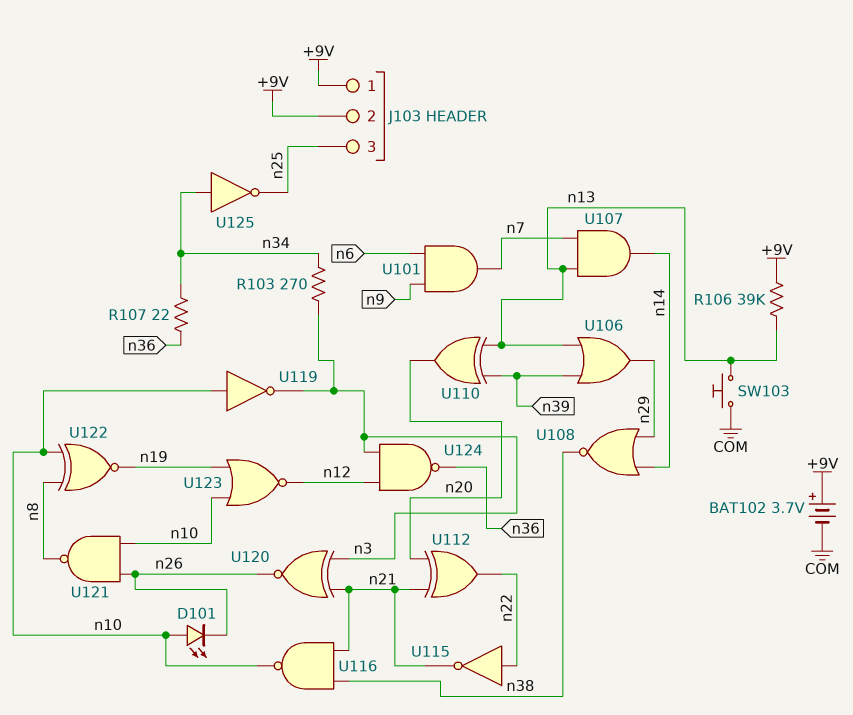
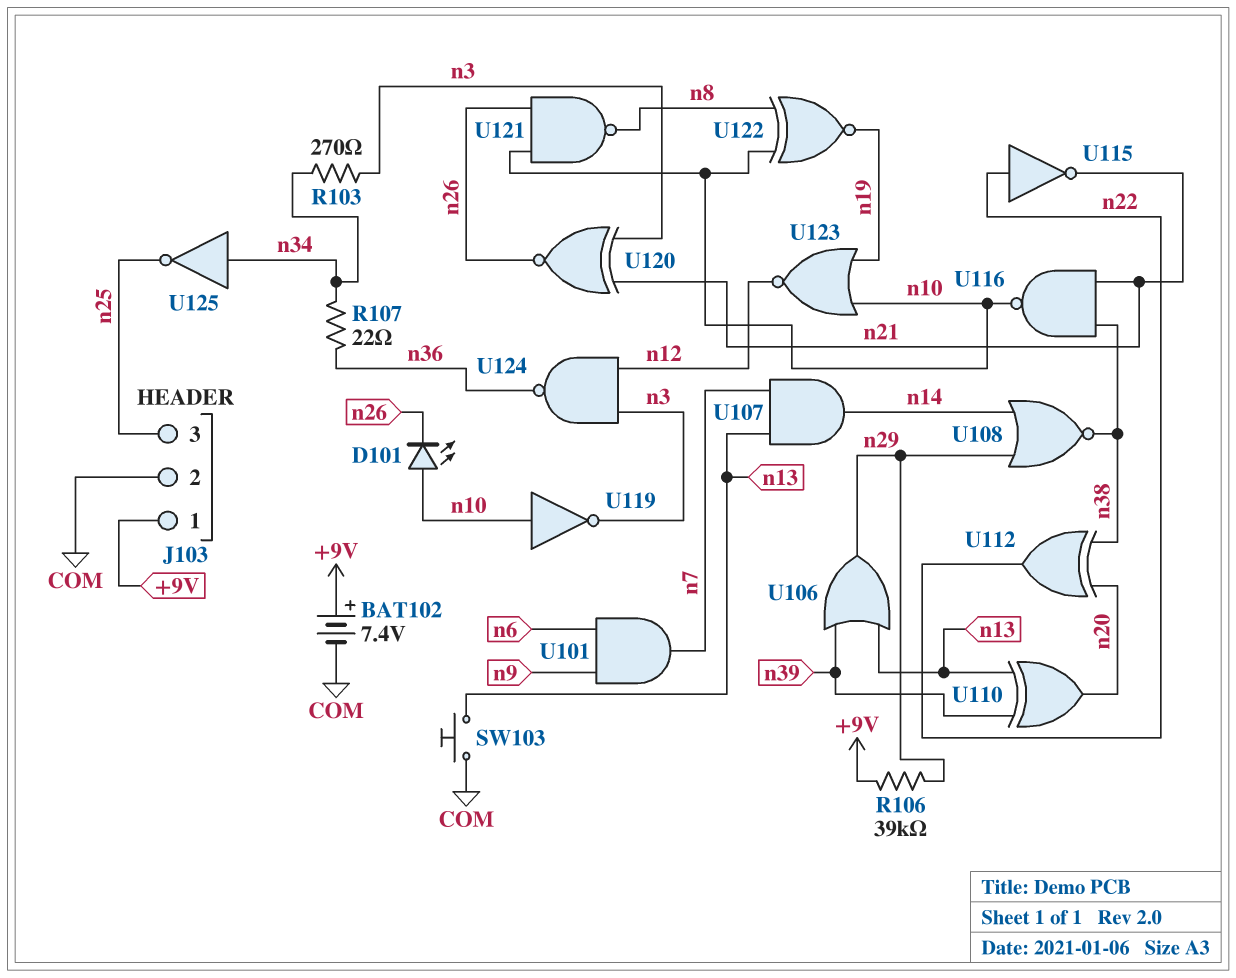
BAT102: 3.7V (plus +9V, minus COM) -> 7.4V (plus +9V, minus COM)
J103 pin 2: +9V -> COM
R106: 39k (+9V, n13) -> 39k (+9V, n29)
U112: XOR (in n20, in n21, out n22) -> XOR (in n20, in n38, out n22)

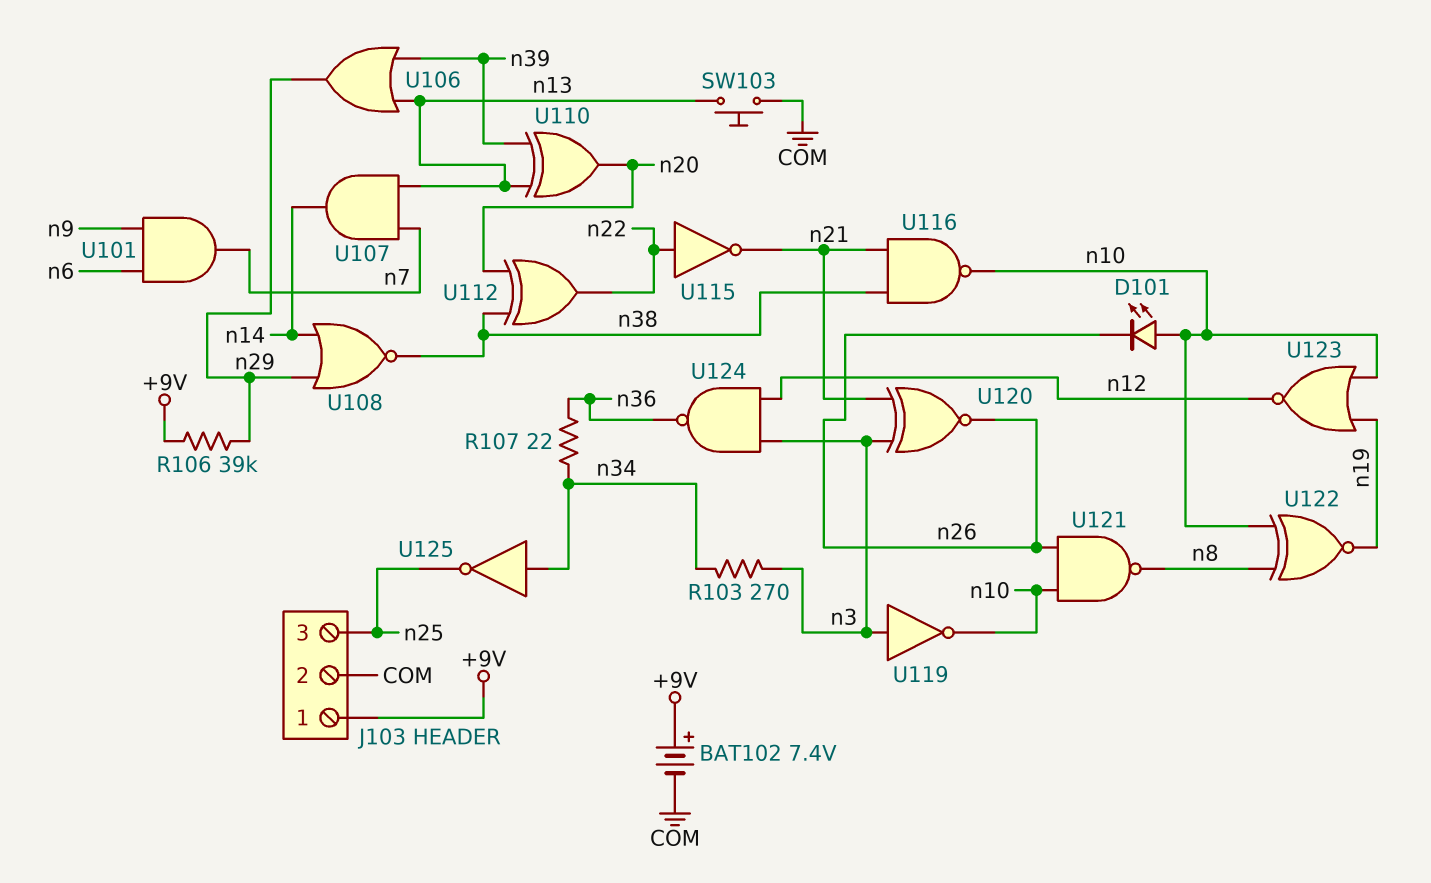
U119: NOT (in n10, out n3) -> NOT (in n3, out n10)

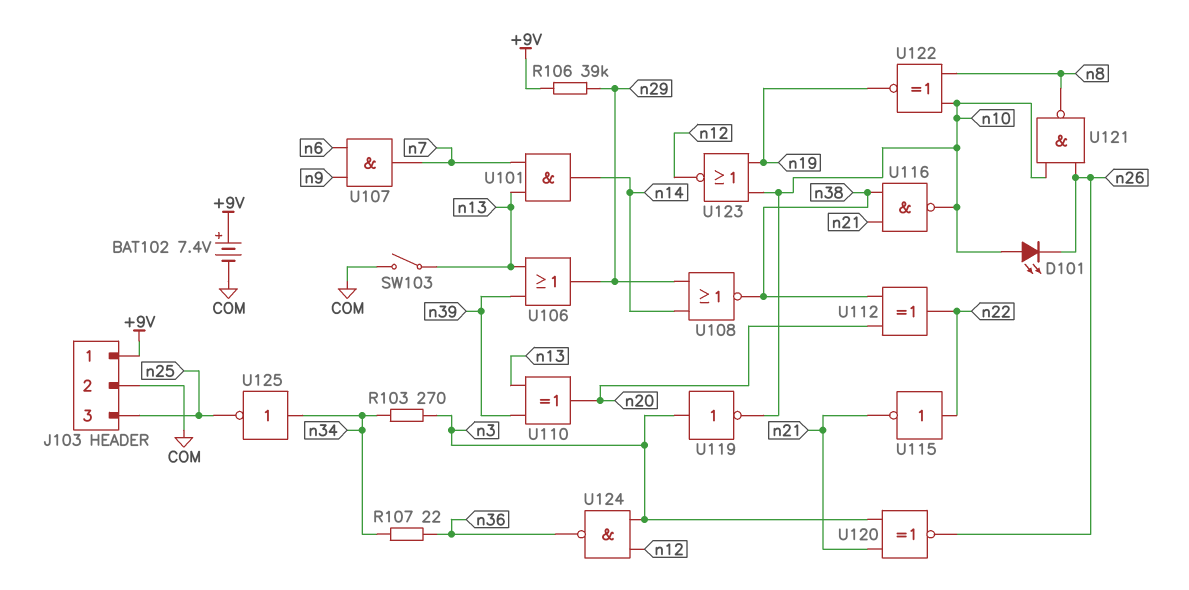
SW103: button (COM, n13) -> switch (COM, n13)
U101: AND (in n6, in n9, out n7) -> AND (in n7, in n13, out n14)
U107: AND (in n7, in n13, out n14) -> AND (in n6, in n9, out n7)

